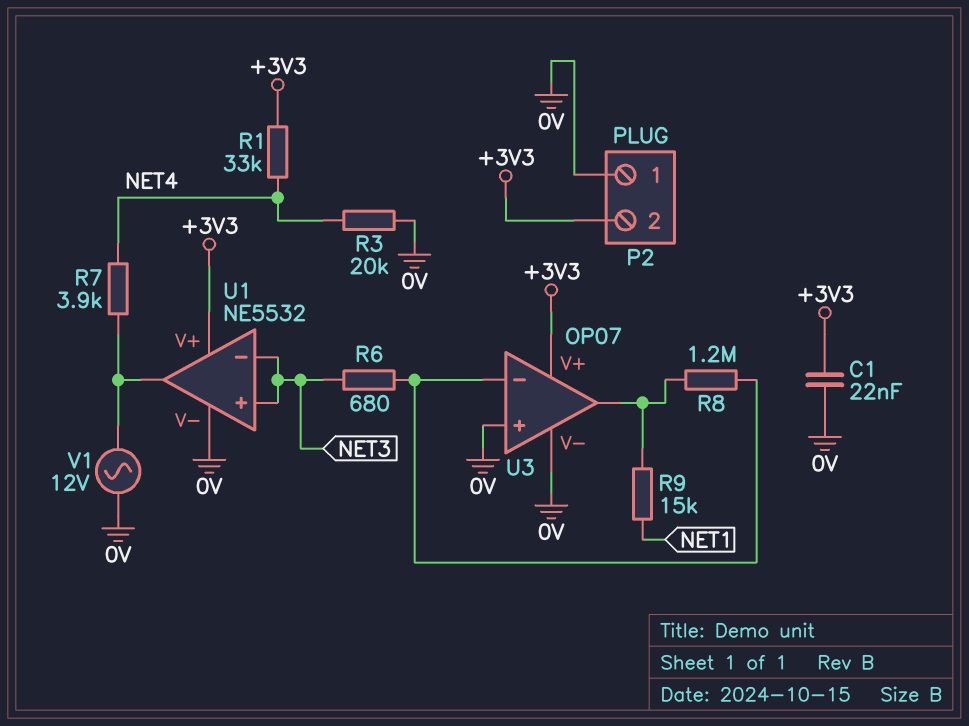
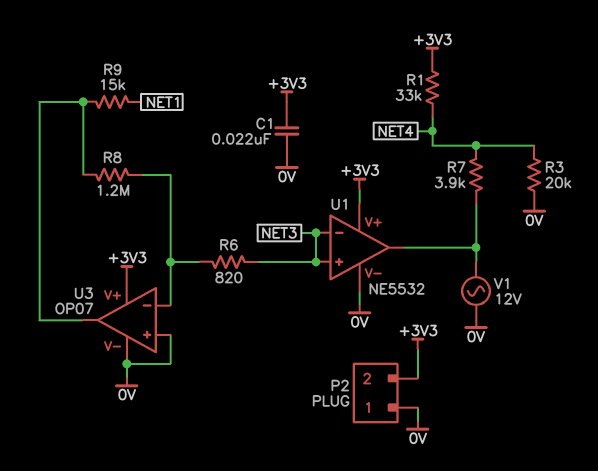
R6: 680 (NET3, U3/in-) -> 820 (NET3, U3/in-)

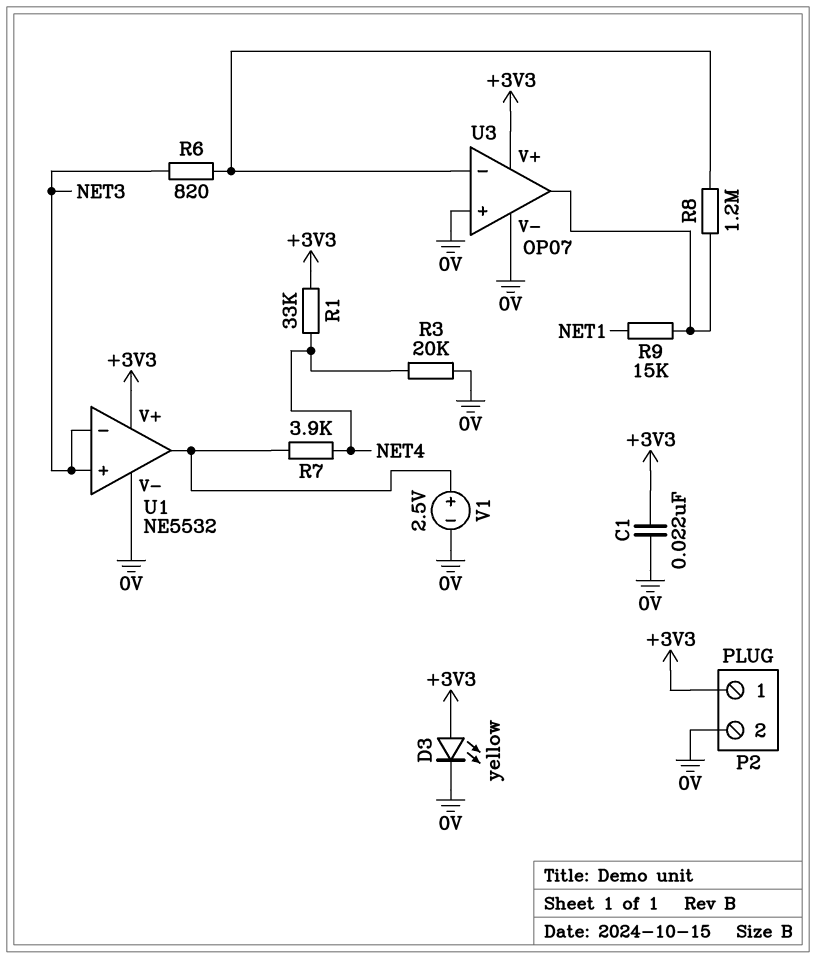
D3: none -> LED yellow (A +3V3, K 0V)
P2 pin 1: 0V -> +3V3
P2 pin 2: +3V3 -> 0V
V1: AC 12V (0V, U1/out) -> 2.5V (plus U1/out, minus 0V)

